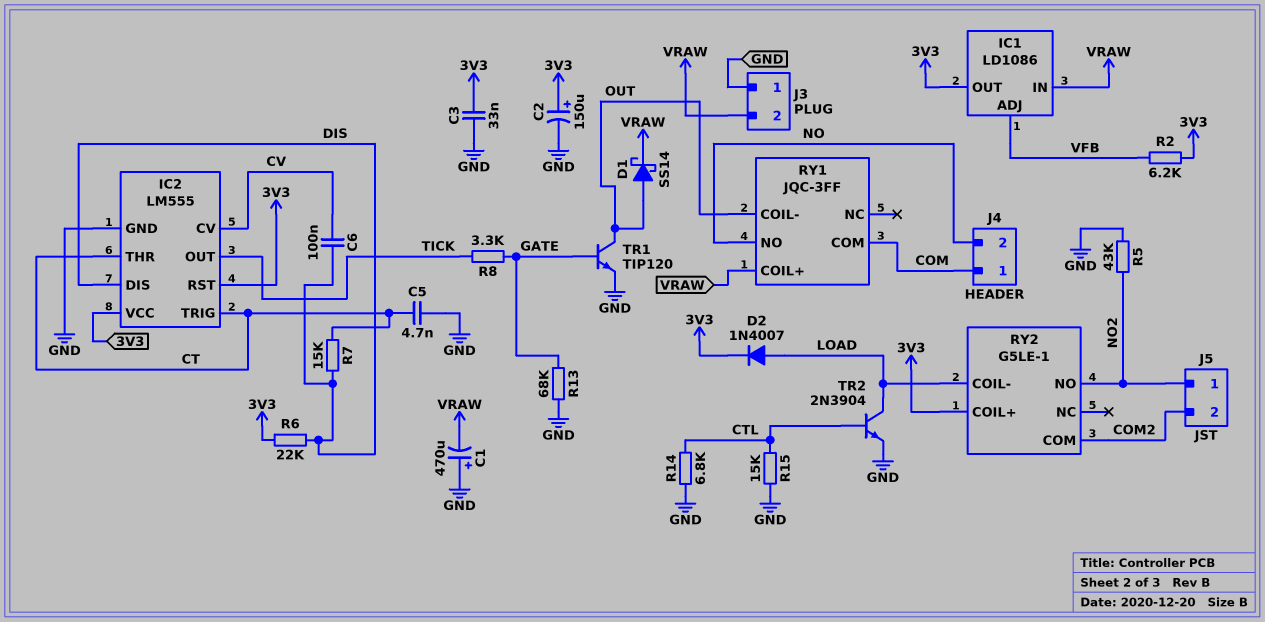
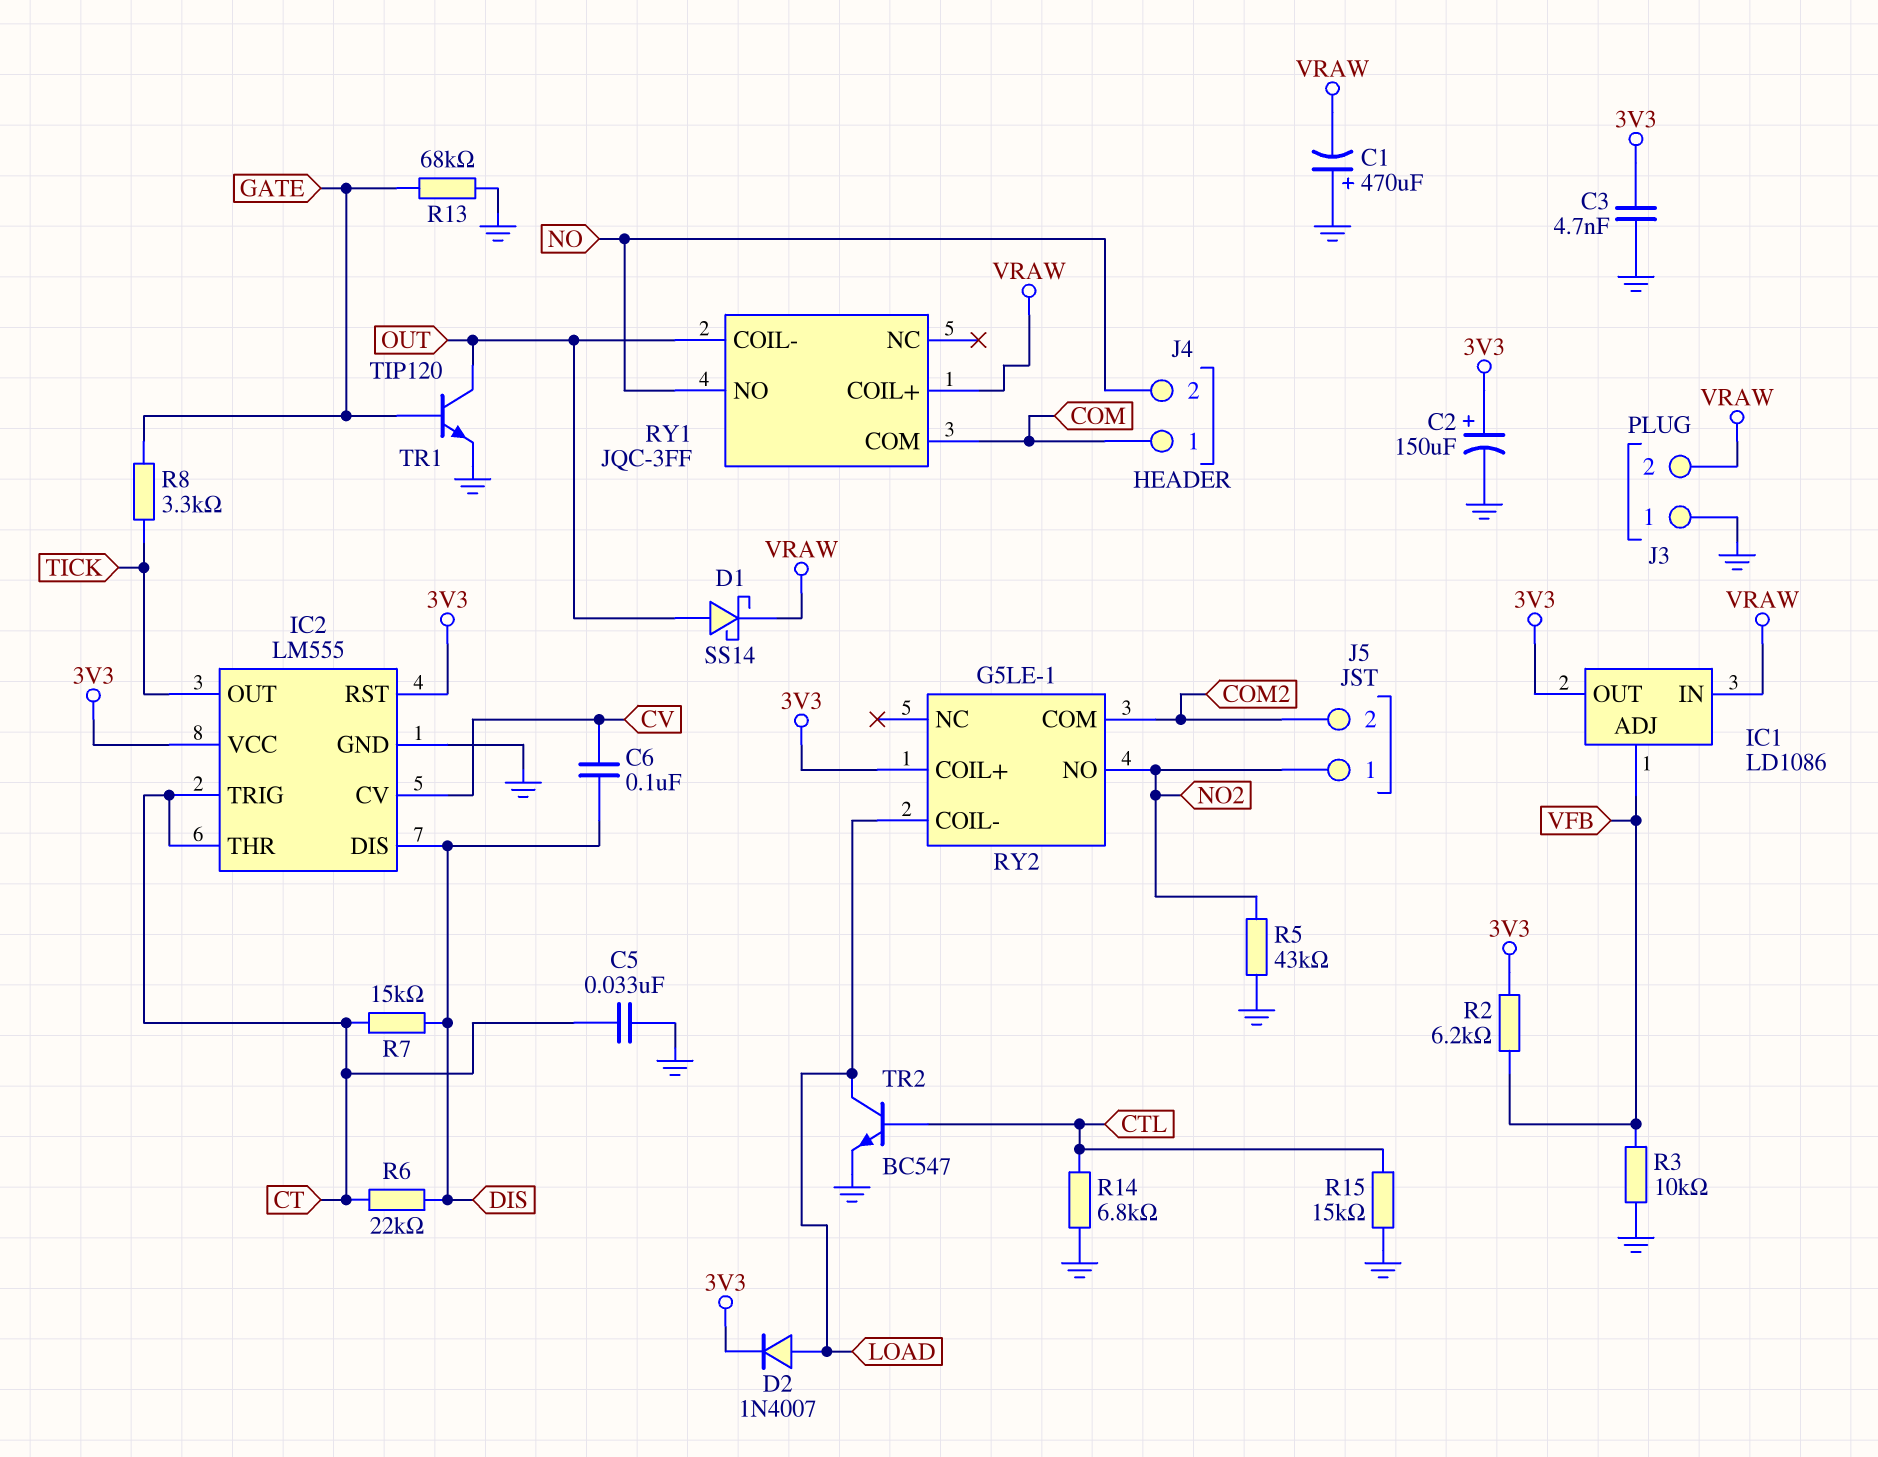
C3: 33nF (3V3, GND) -> 4.7nF (3V3, GND)
C5: 4.7nF (CT, GND) -> 33nF (CT, GND)
R3: none -> 10k (GND, VFB)
R6: 22k (3V3, DIS) -> 22k (CT, DIS)
TR2: NPN 2N3904 (B CTL, C LOAD, E GND) -> NPN BC547 (B CTL, C LOAD, E GND)

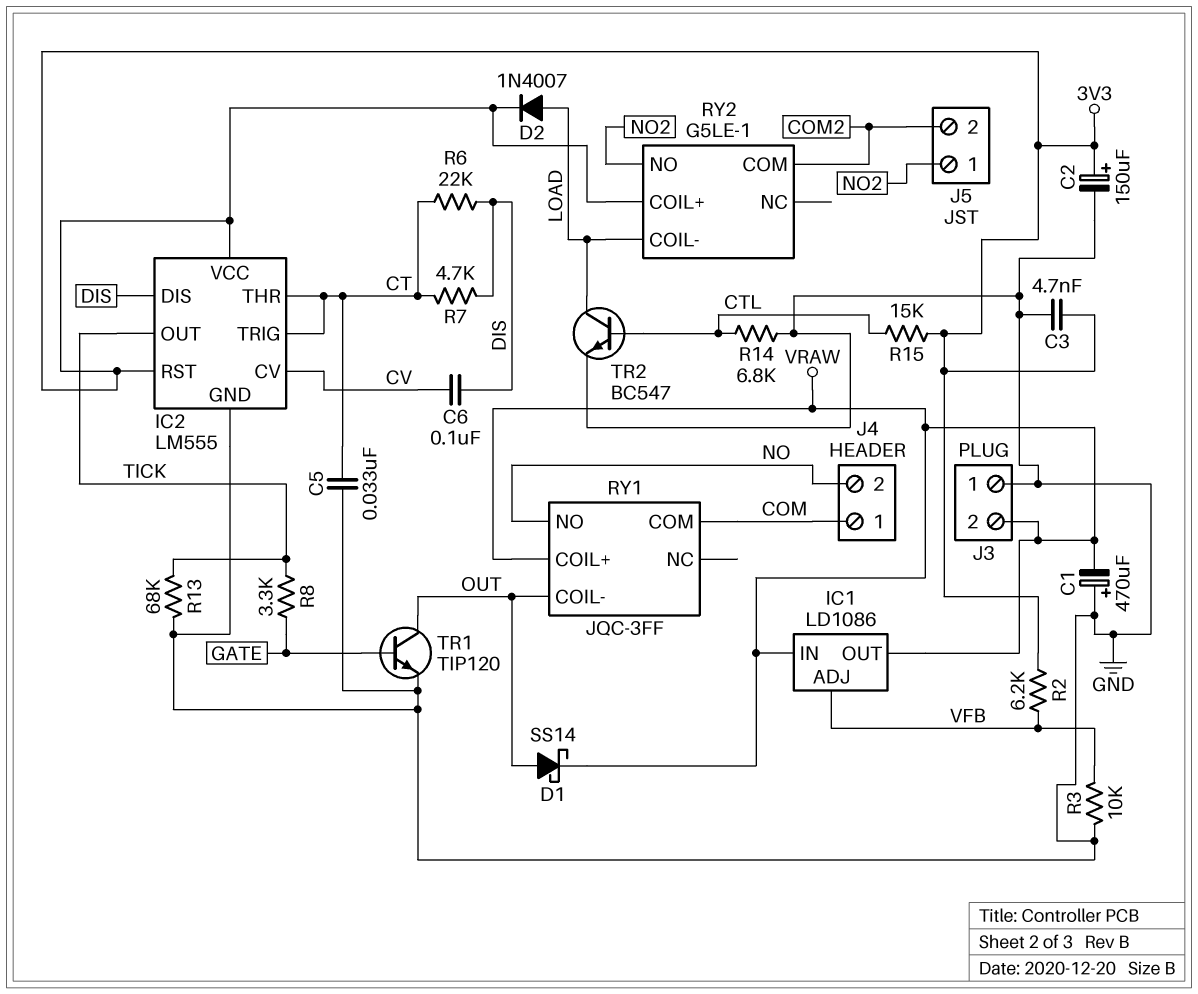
IC1 pin OUT: 3V3 -> VRAW
R5: 43k (GND, NO2) -> none
R7: 15k (CT, DIS) -> 4.7k (CT, DIS)
R13: 68k (GATE, GND) -> 68k (GND, TICK)
R15: 15k (CTL, GND) -> 15k (3V3, CTL)

